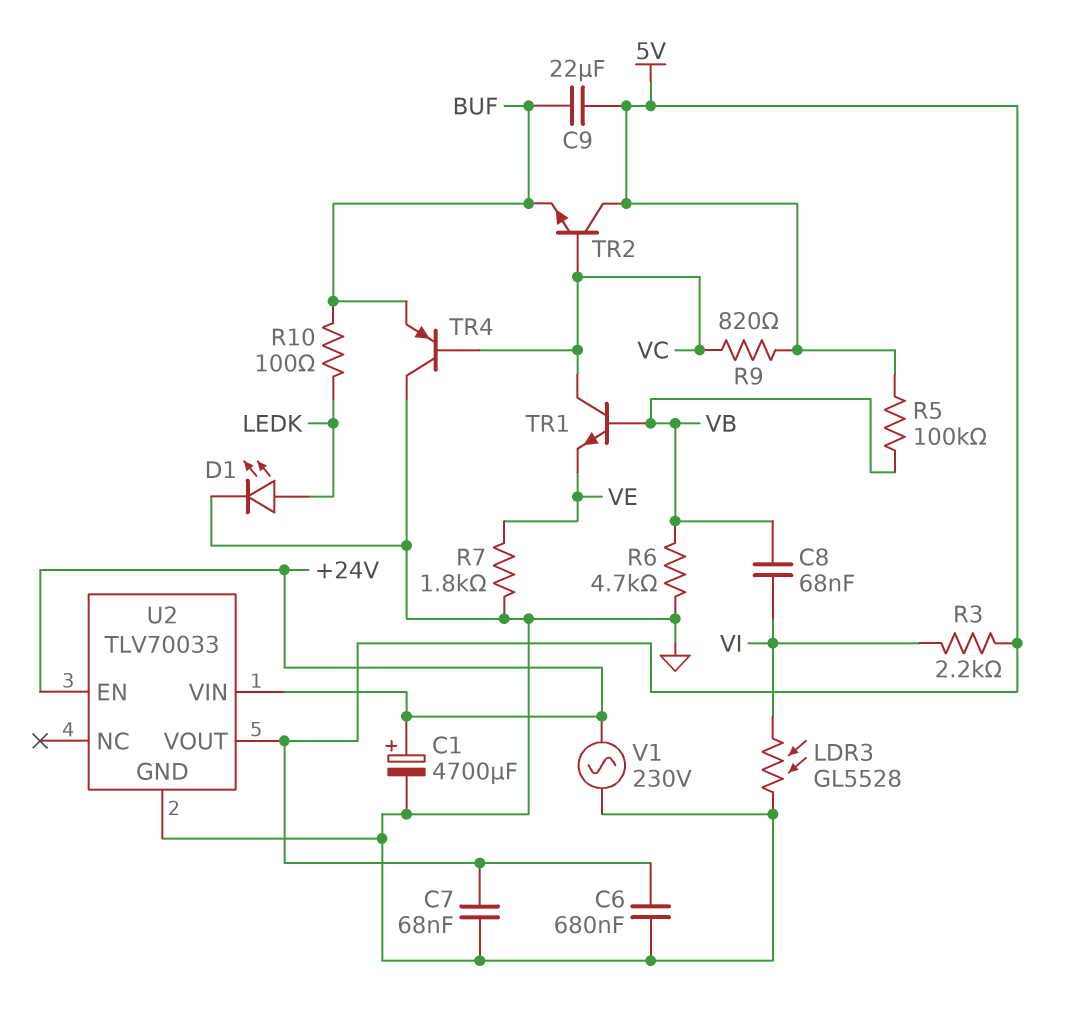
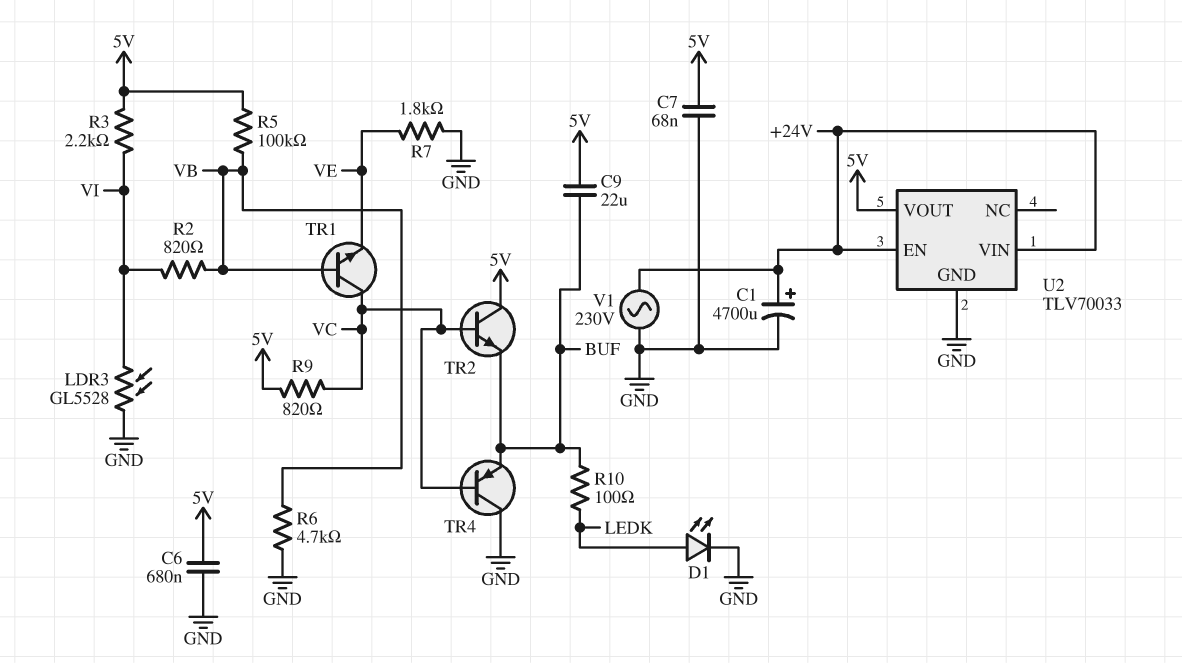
C8: 68nF (VB, VI) -> none
R2: none -> 820 (VB, VI)

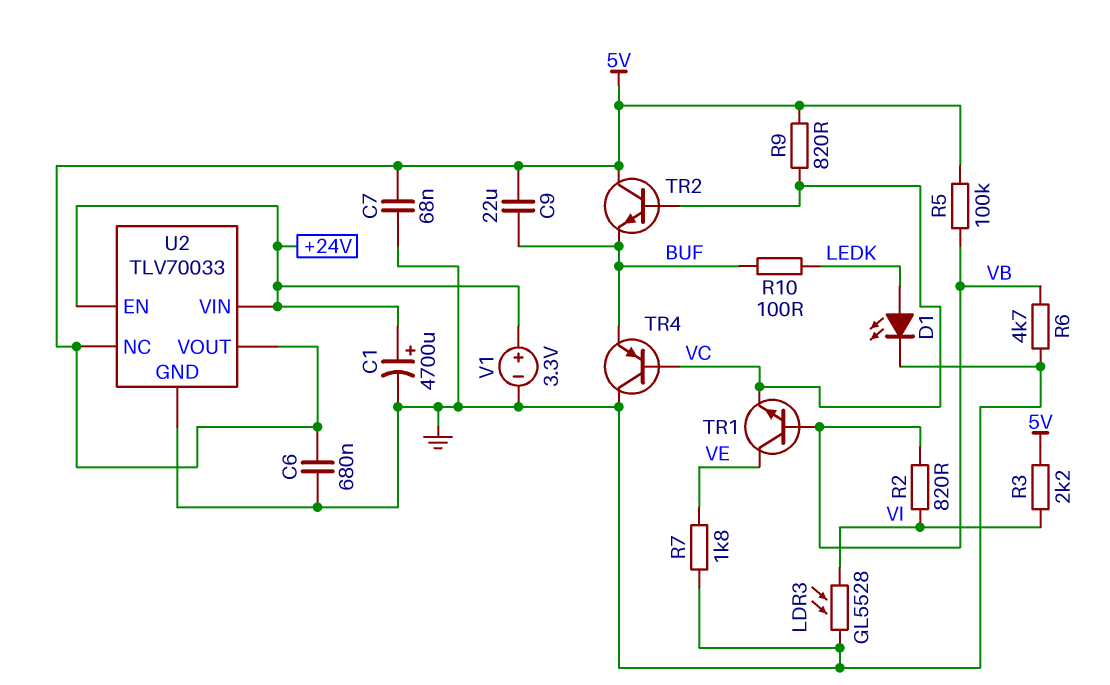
TR1: NPN (B VB, C VC, E VE) -> NPN (B VB, C VE, E VC)
U2 pin NC: none -> 5V
V1: AC 230V (+24V, GND) -> 3.3V (plus +24V, minus GND)

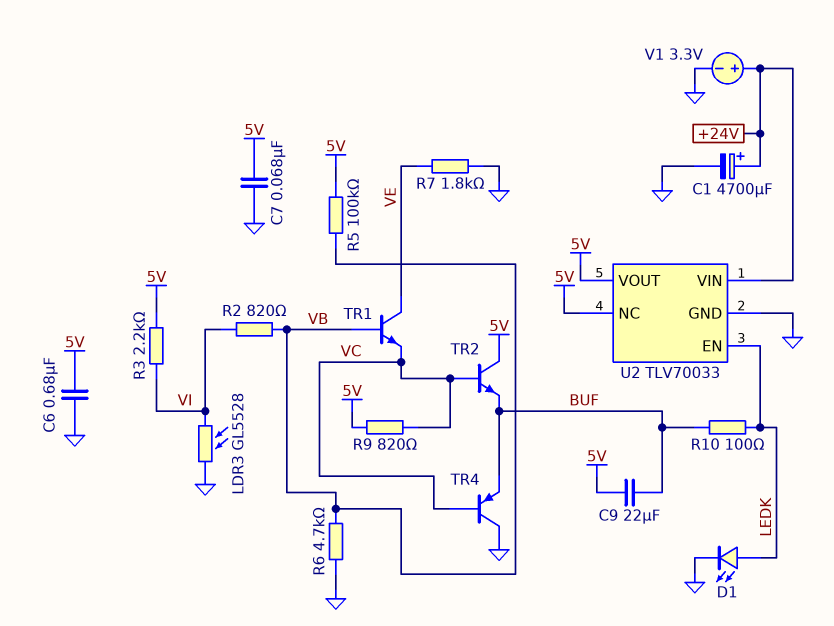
U2 pin EN: +24V -> LEDK

